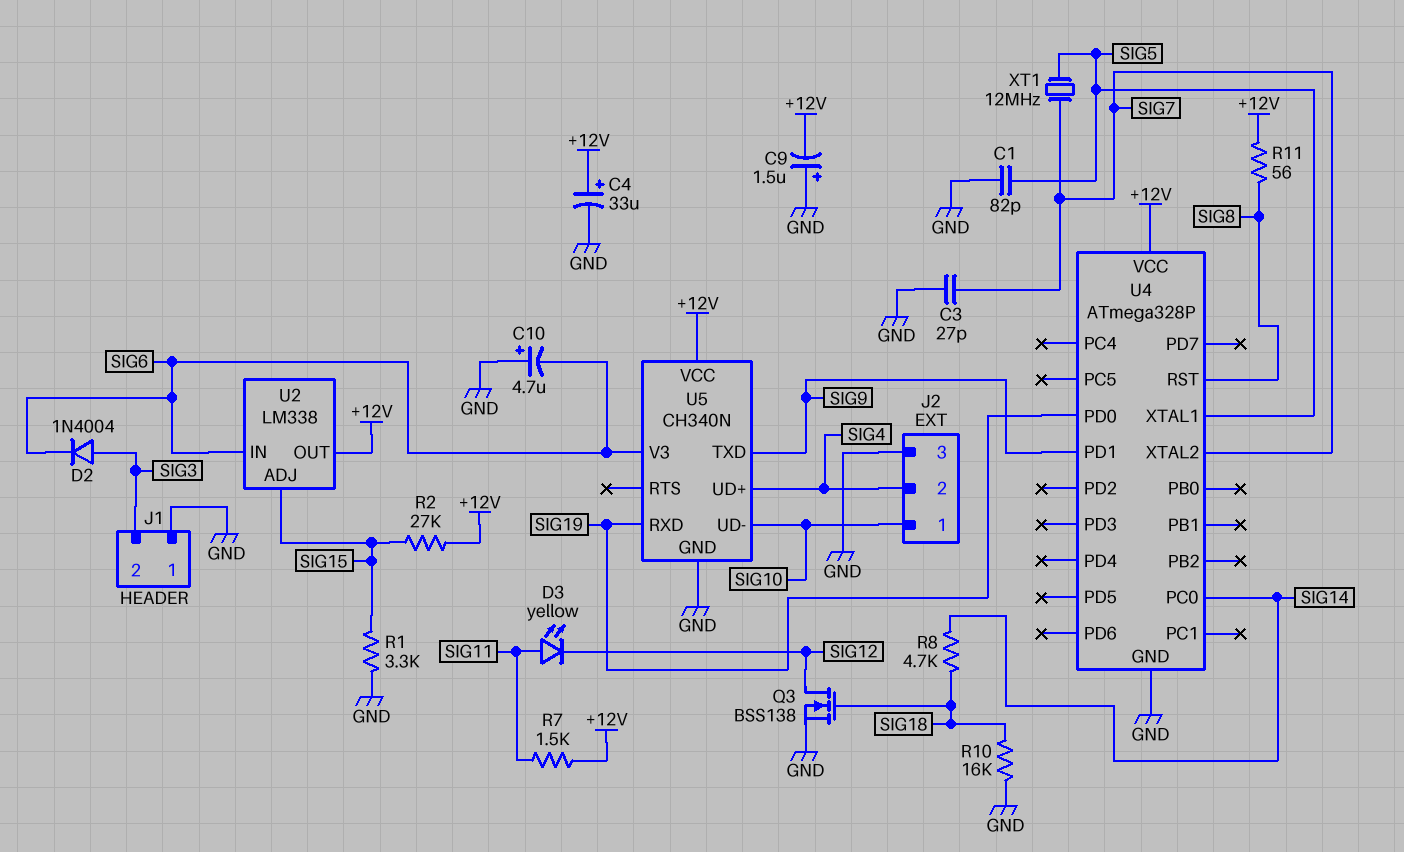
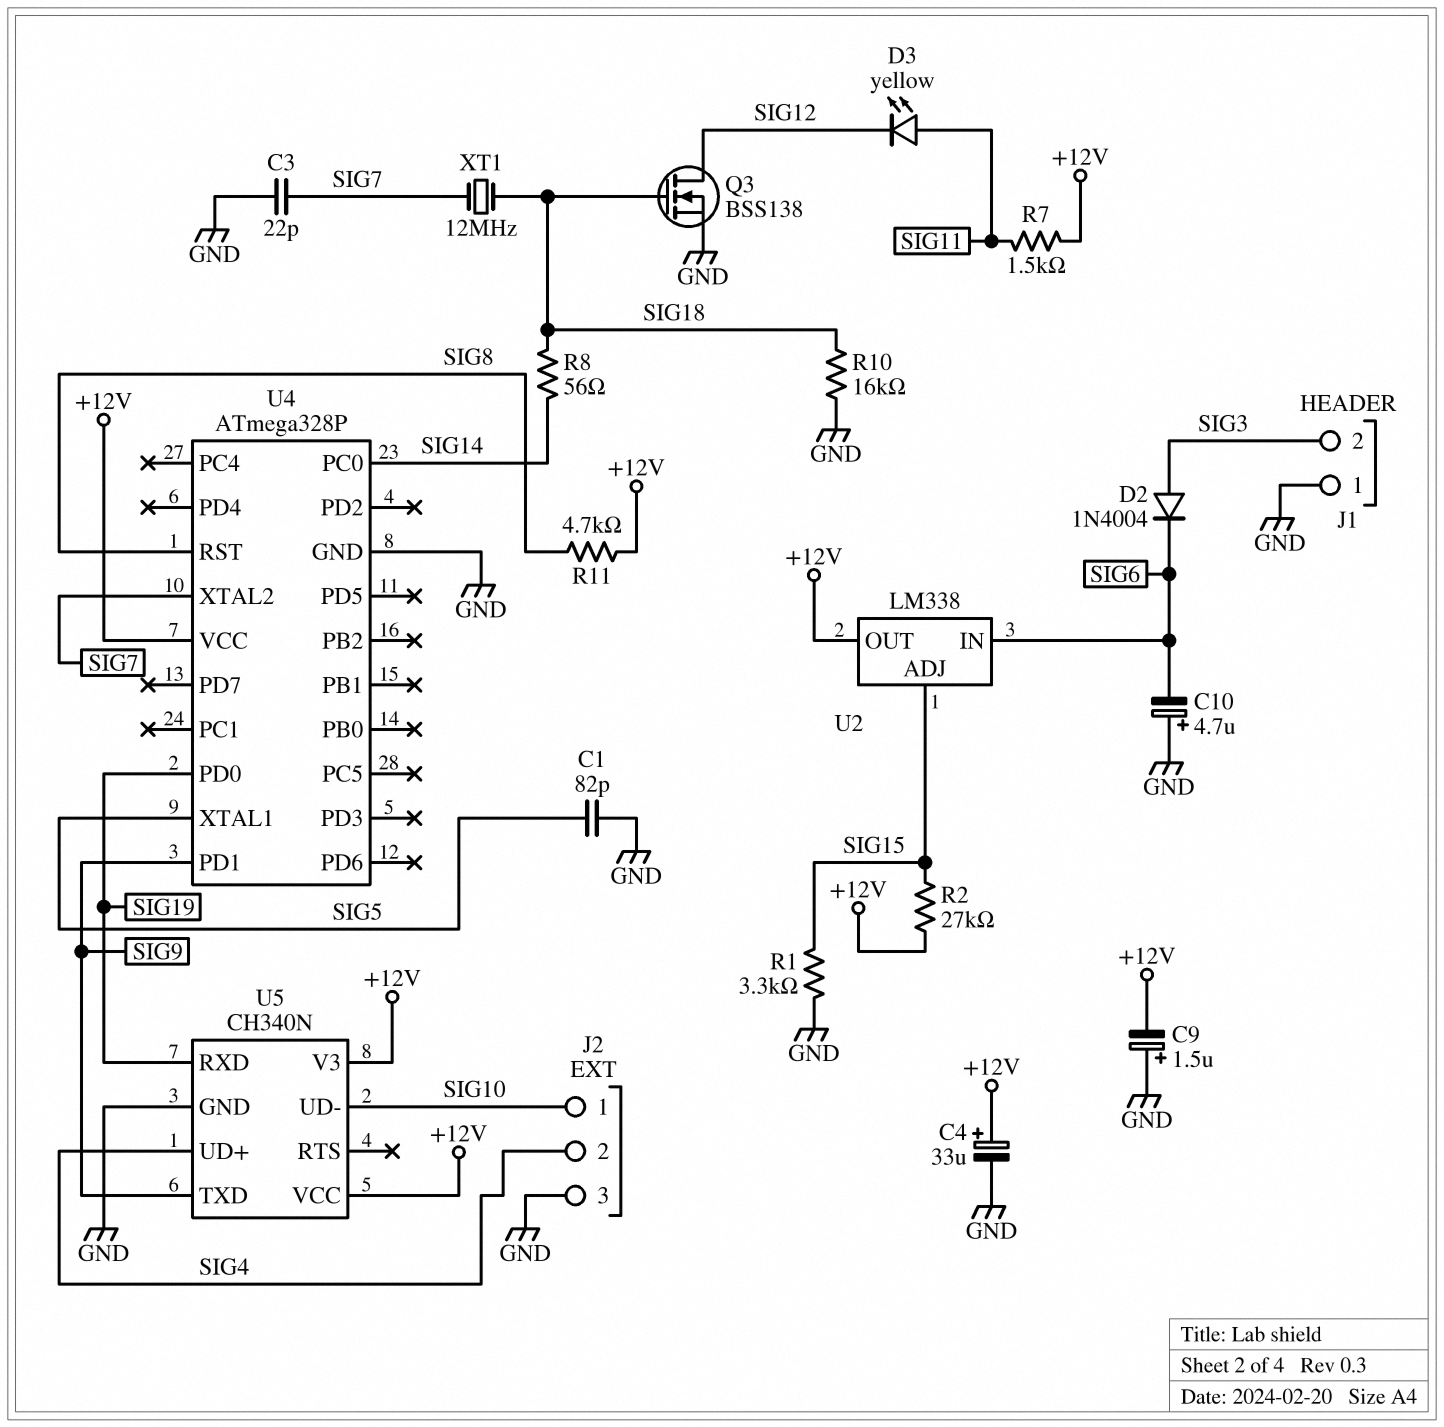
C3: 27pF (GND, SIG7) -> 22pF (GND, SIG7)
R8: 4.7k (SIG14, SIG18) -> 56 (SIG14, SIG18)
R11: 56 (+12V, SIG8) -> 4.7k (+12V, SIG8)
U5 pin V3: SIG6 -> +12V
XT1: 12MHz (SIG5, SIG7) -> 12MHz (SIG7, SIG18)

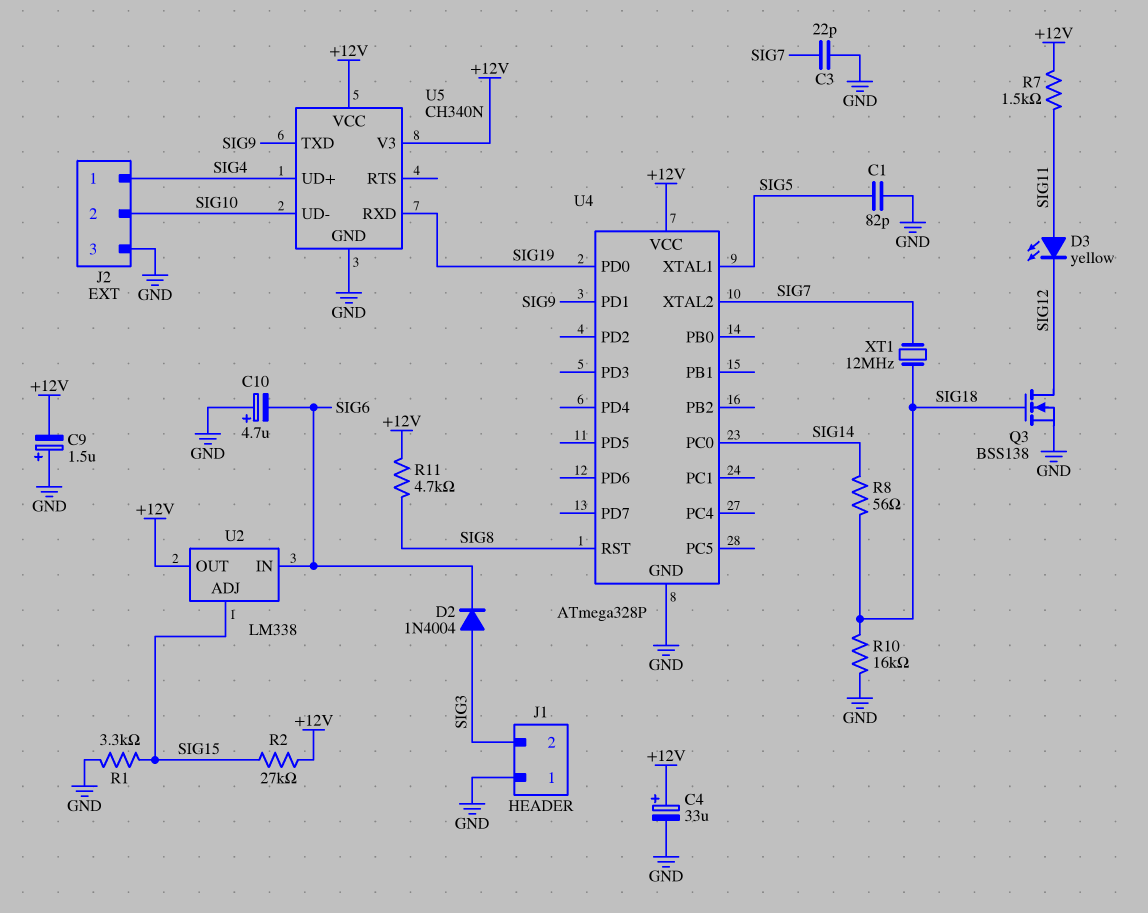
J2 pin 1: SIG10 -> SIG4
J2 pin 2: SIG4 -> SIG10

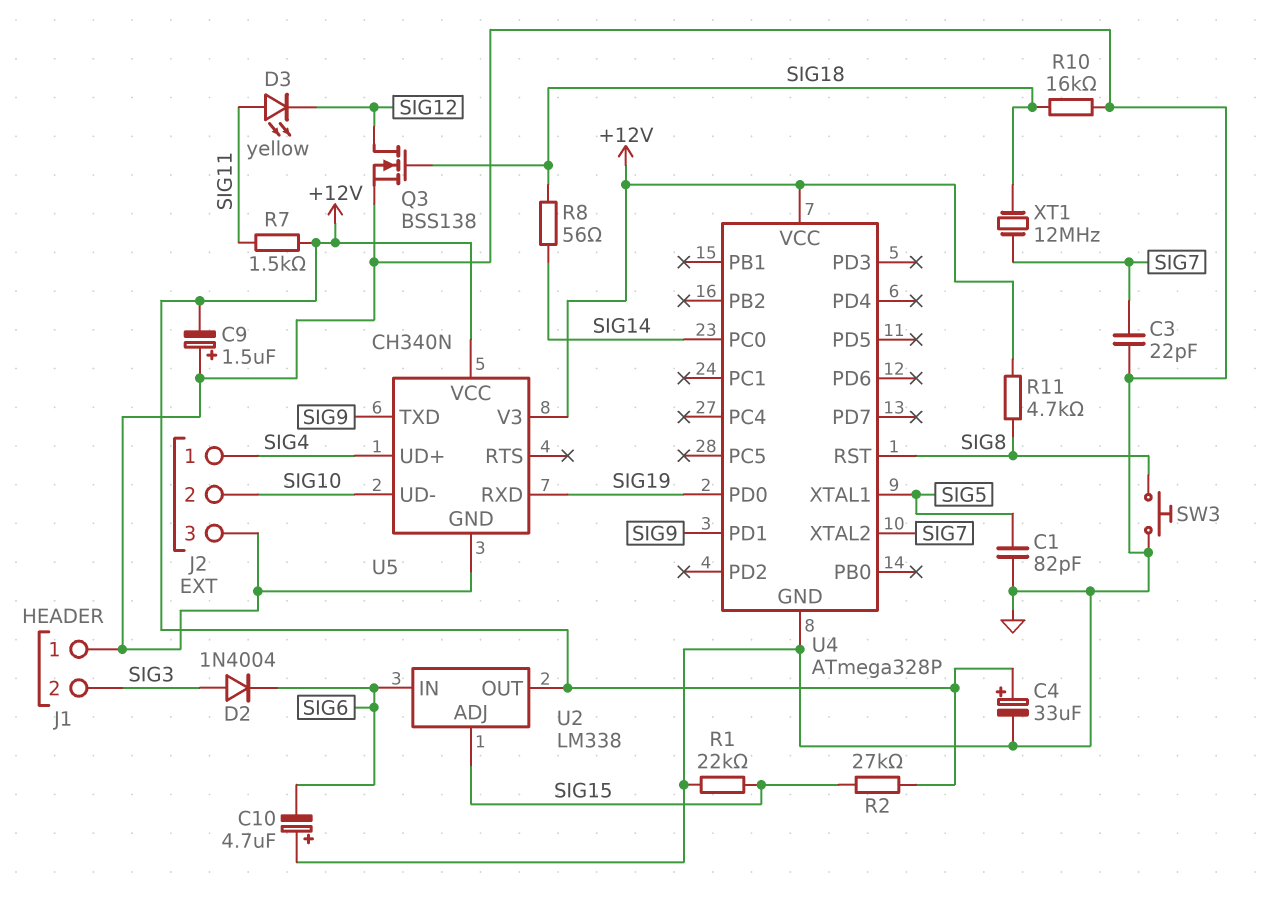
R1: 3.3k (GND, SIG15) -> 22k (GND, SIG15)
SW3: none -> button (GND, SIG8)

